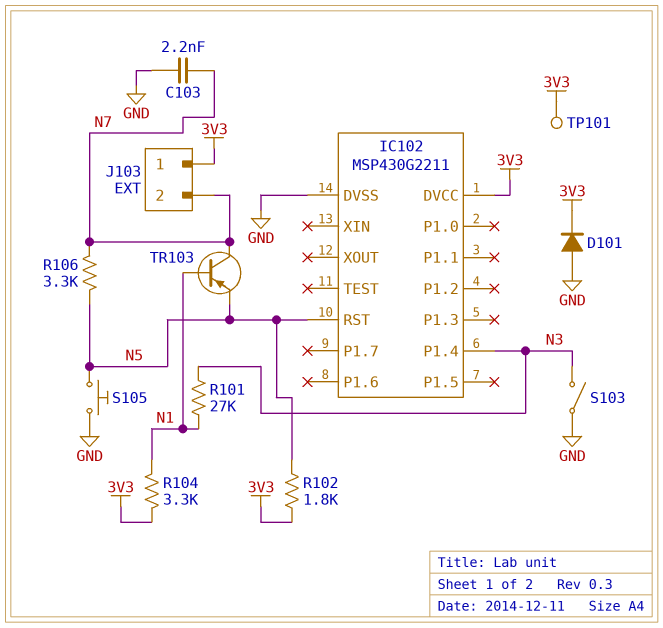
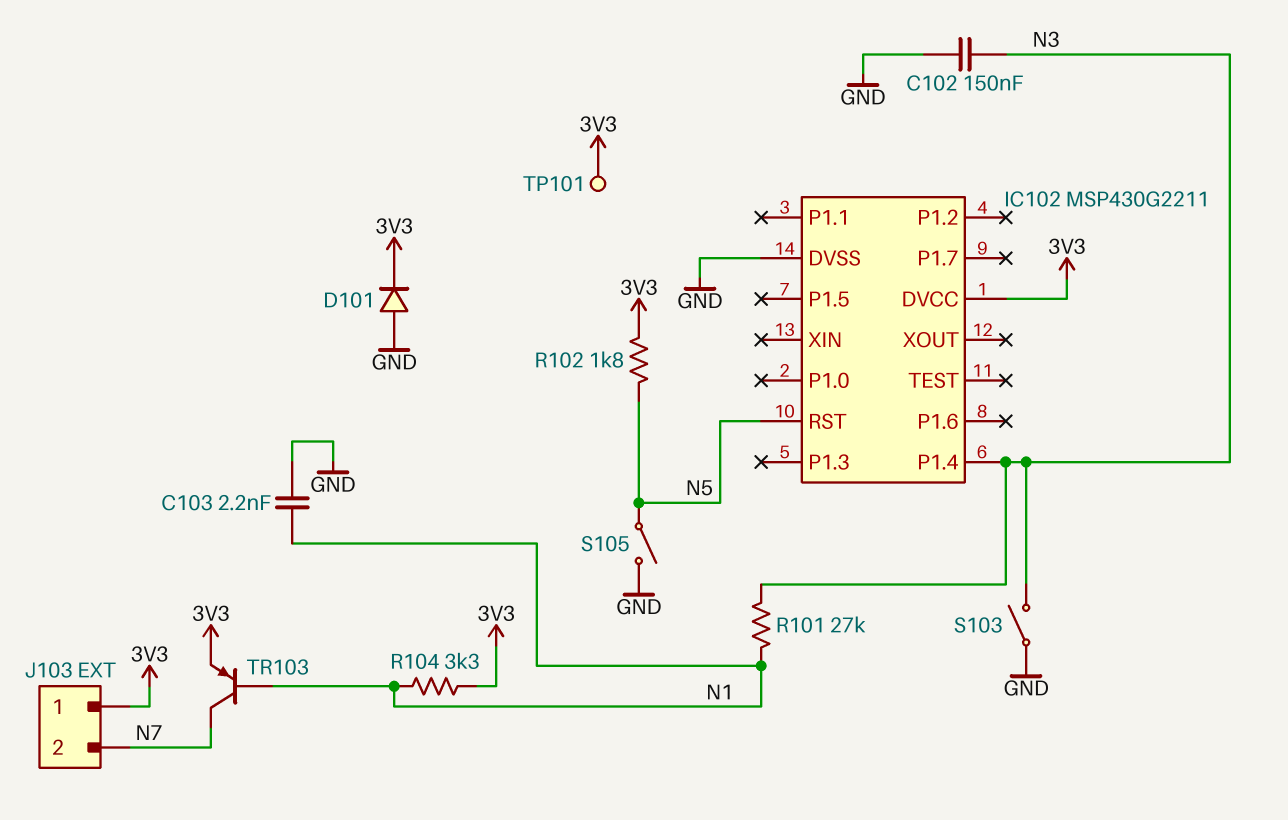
C102: none -> 150nF (GND, N3)
C103: 2.2nF (GND, N7) -> 2.2nF (GND, N1)
R106: 3.3k (N5, N7) -> none
S105: button (GND, N5) -> switch (GND, N5)
TR103: PNP (B N1, C N7, E N5) -> PNP (B N1, C N7, E 3V3)

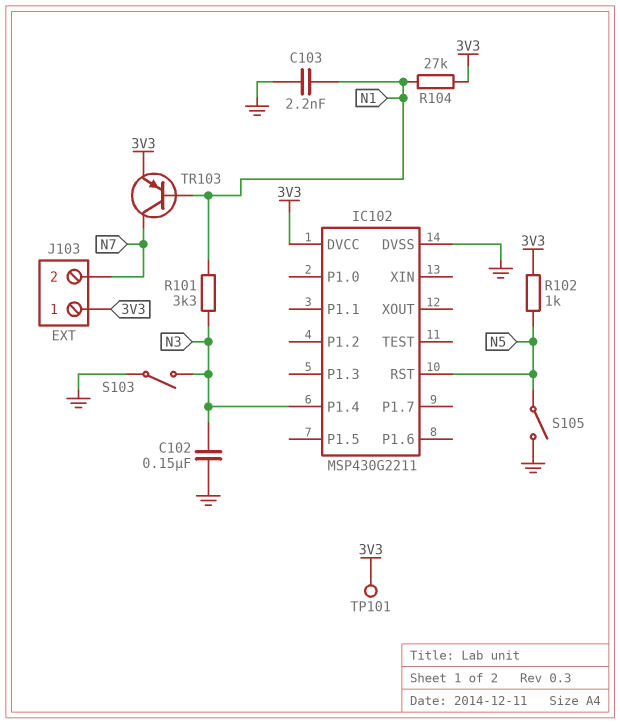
D101: diode (A GND, K 3V3) -> none
R101: 27k (N1, N3) -> 3.3k (N1, N3)
R102: 1.8k (3V3, N5) -> 1k (3V3, N5)
R104: 3.3k (3V3, N1) -> 27k (3V3, N1)

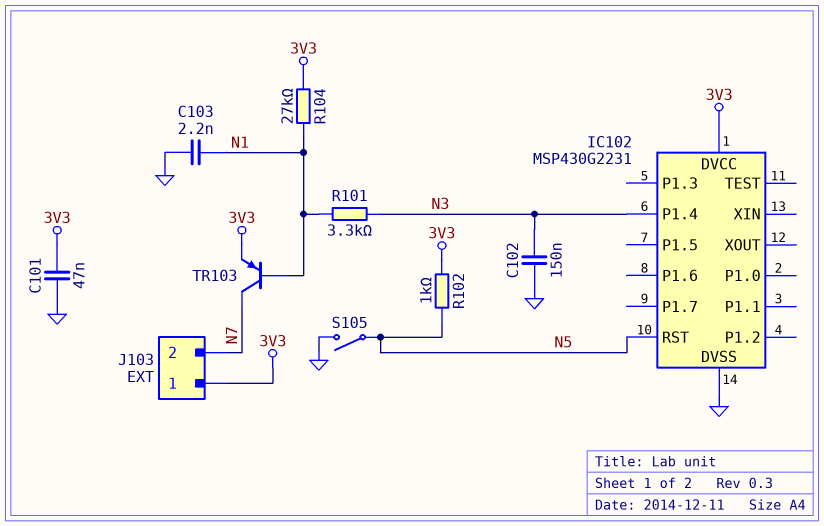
C101: none -> 47nF (3V3, GND)
IC102: MSP430G2211 -> MSP430G2231
S103: switch (GND, N3) -> none
TP101: test point (3V3) -> none

